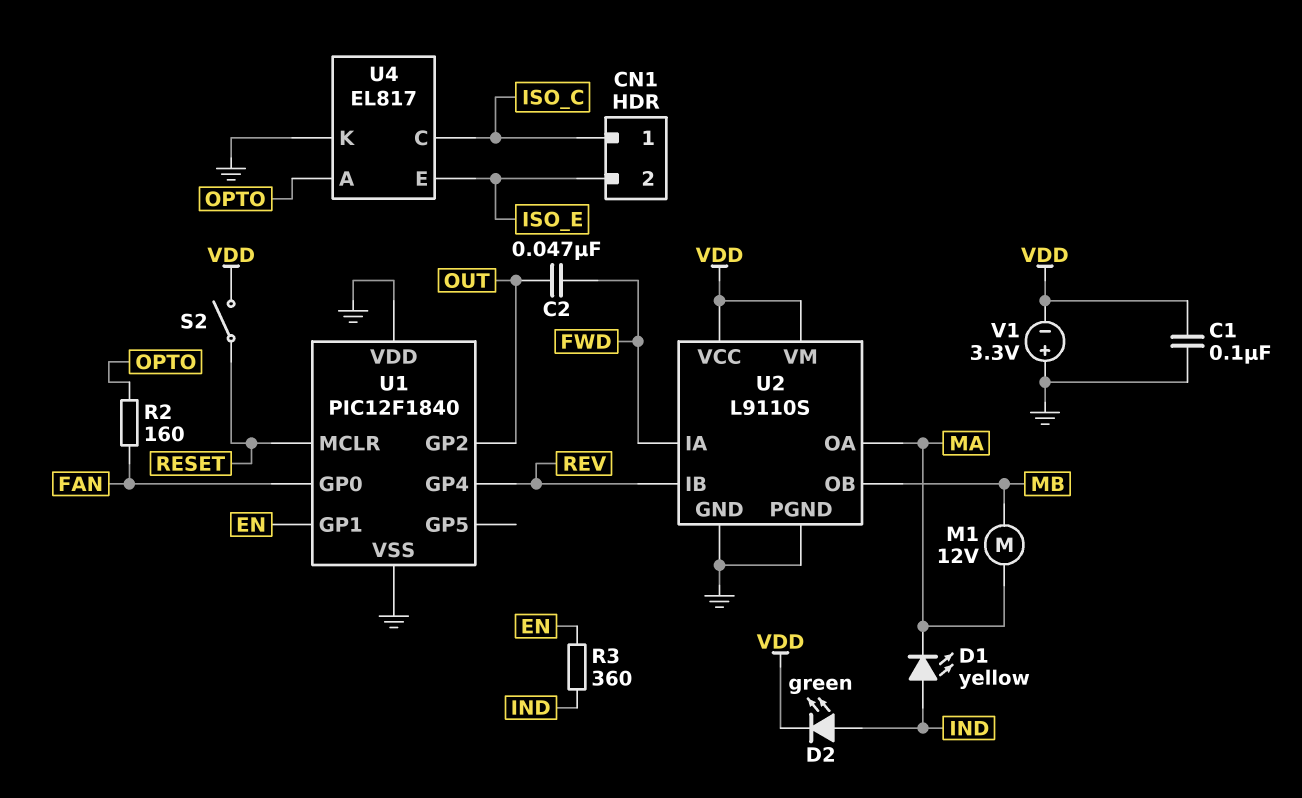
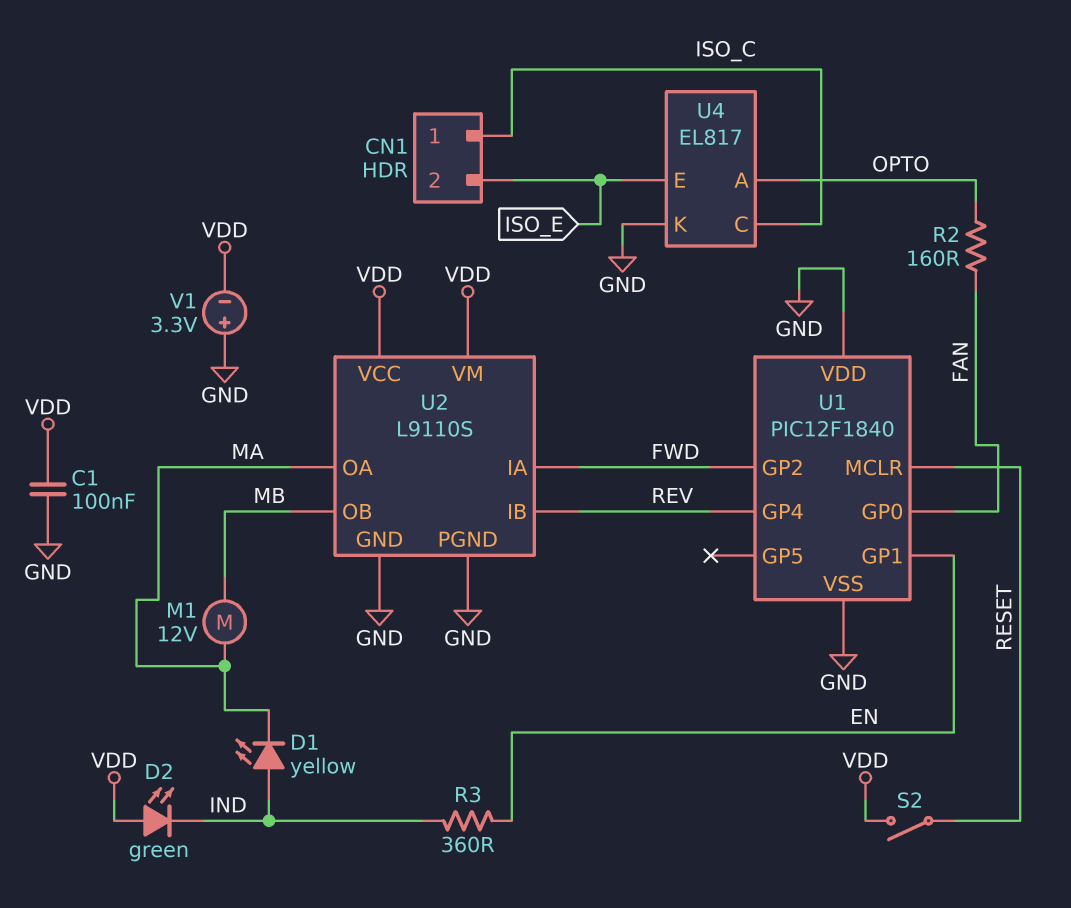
C2: 47nF (FWD, OUT) -> none
D2: LED green (A IND, K VDD) -> LED green (A VDD, K IND)
U1 pin GP2: OUT -> FWD

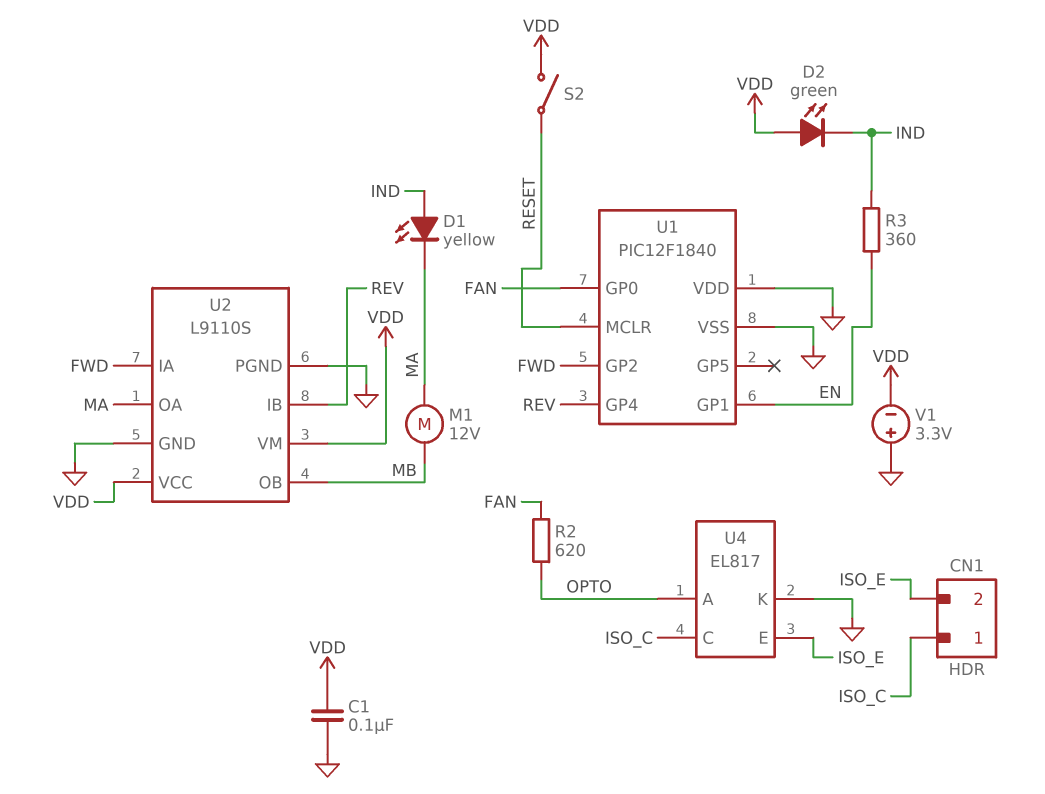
R2: 160 (FAN, OPTO) -> 620 (FAN, OPTO)

